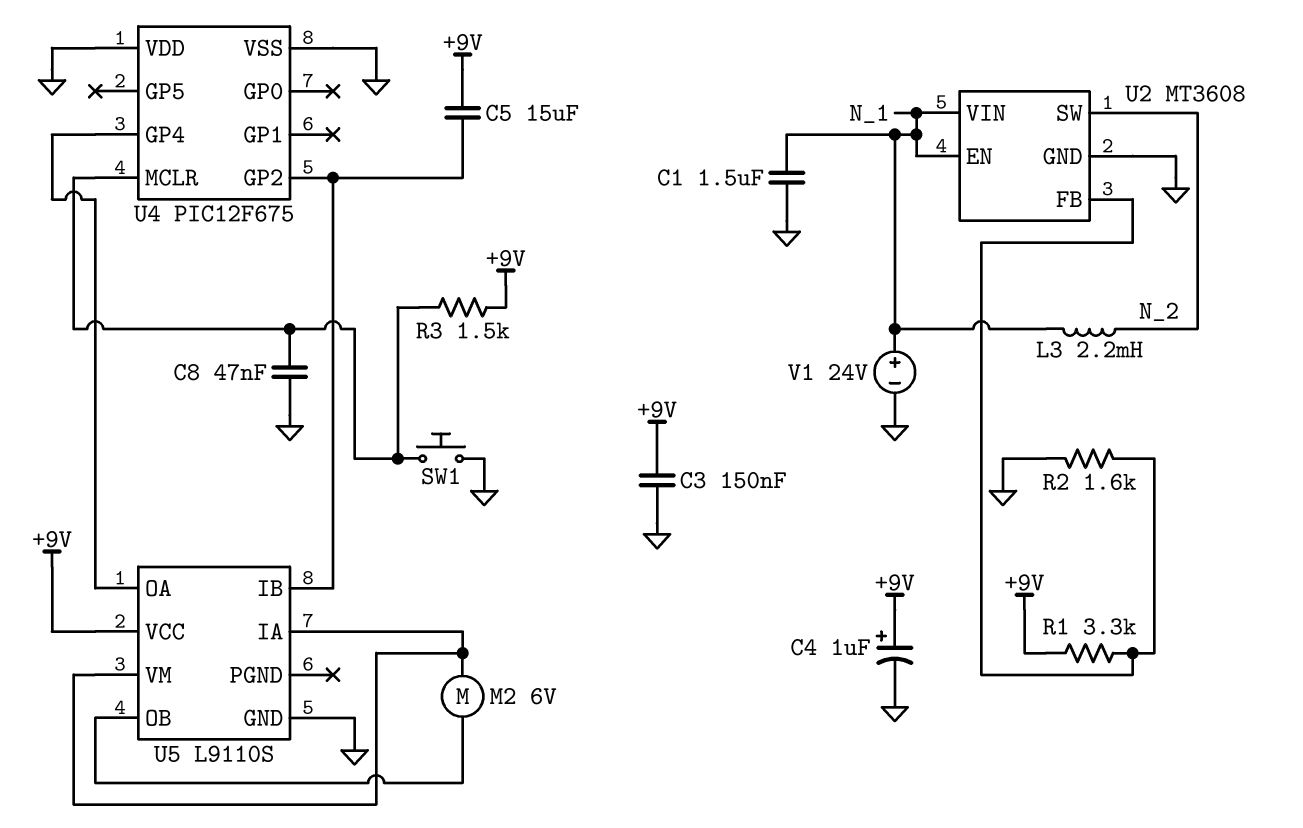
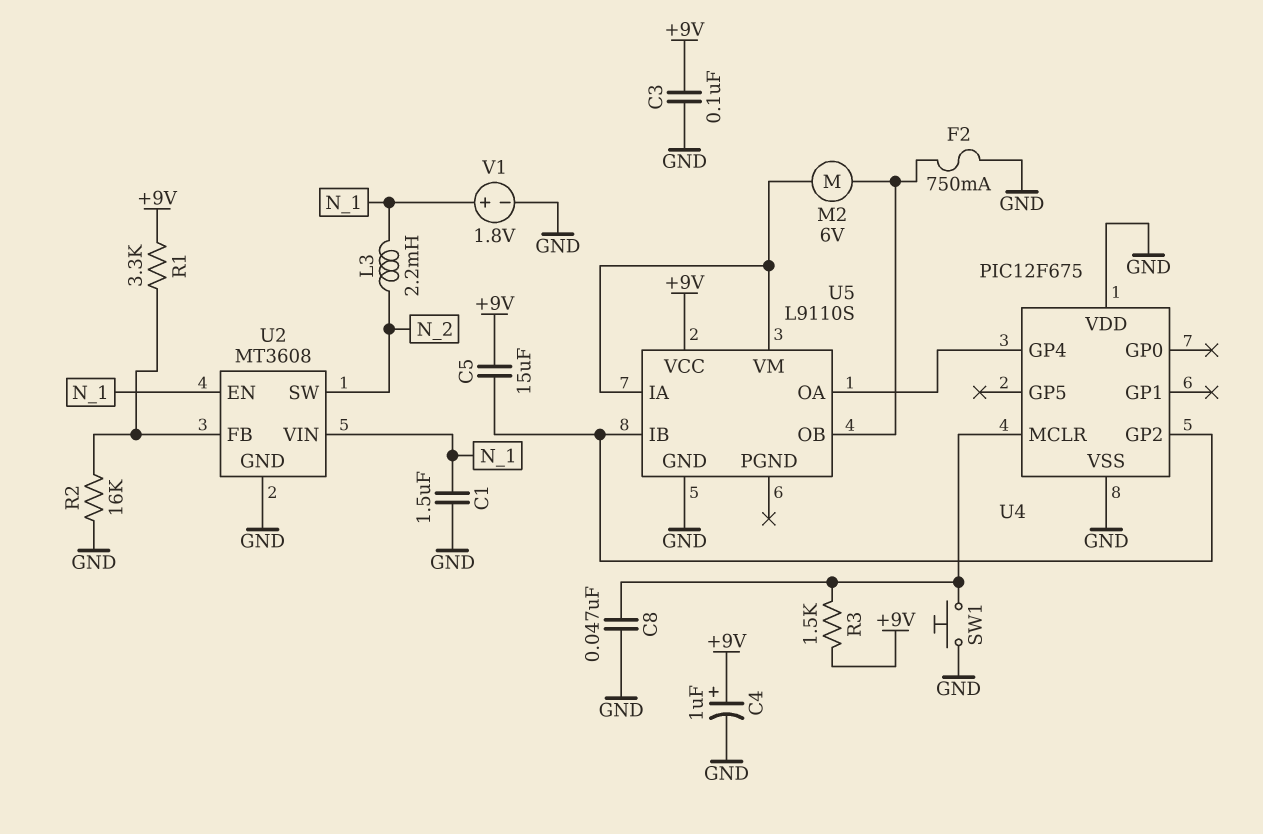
C3: 150nF (+9V, GND) -> 100nF (+9V, GND)
F2: none -> 750mA (GND, U5/OB)
R2: 1.6k (GND, U2/FB) -> 16k (GND, U2/FB)
V1: 24V (plus N_1, minus GND) -> 1.8V (plus N_1, minus GND)

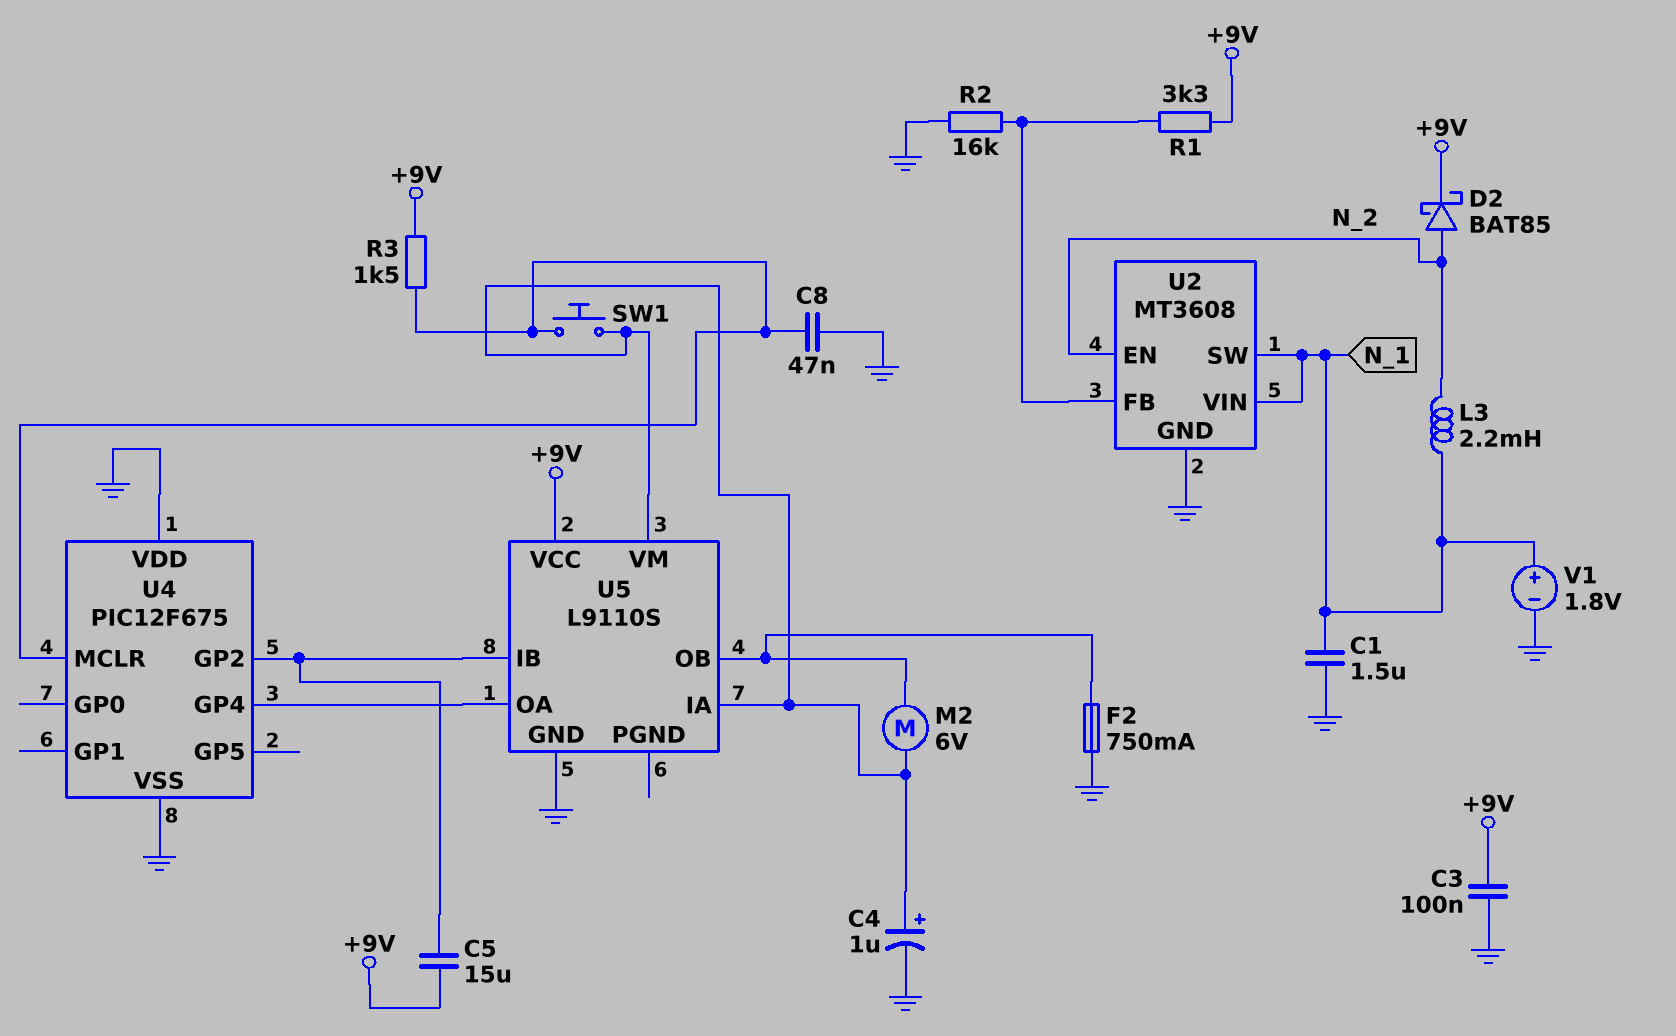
C4: 1uF (plus +9V, minus GND) -> 1uF (plus U5/IA, minus GND)
D2: none -> schottky BAT85 (A N_2, K +9V)
SW1: button (GND, U4/MCLR) -> button (U4/MCLR, U5/IA)
U2 pin EN: N_1 -> N_2
U2 pin SW: N_2 -> N_1

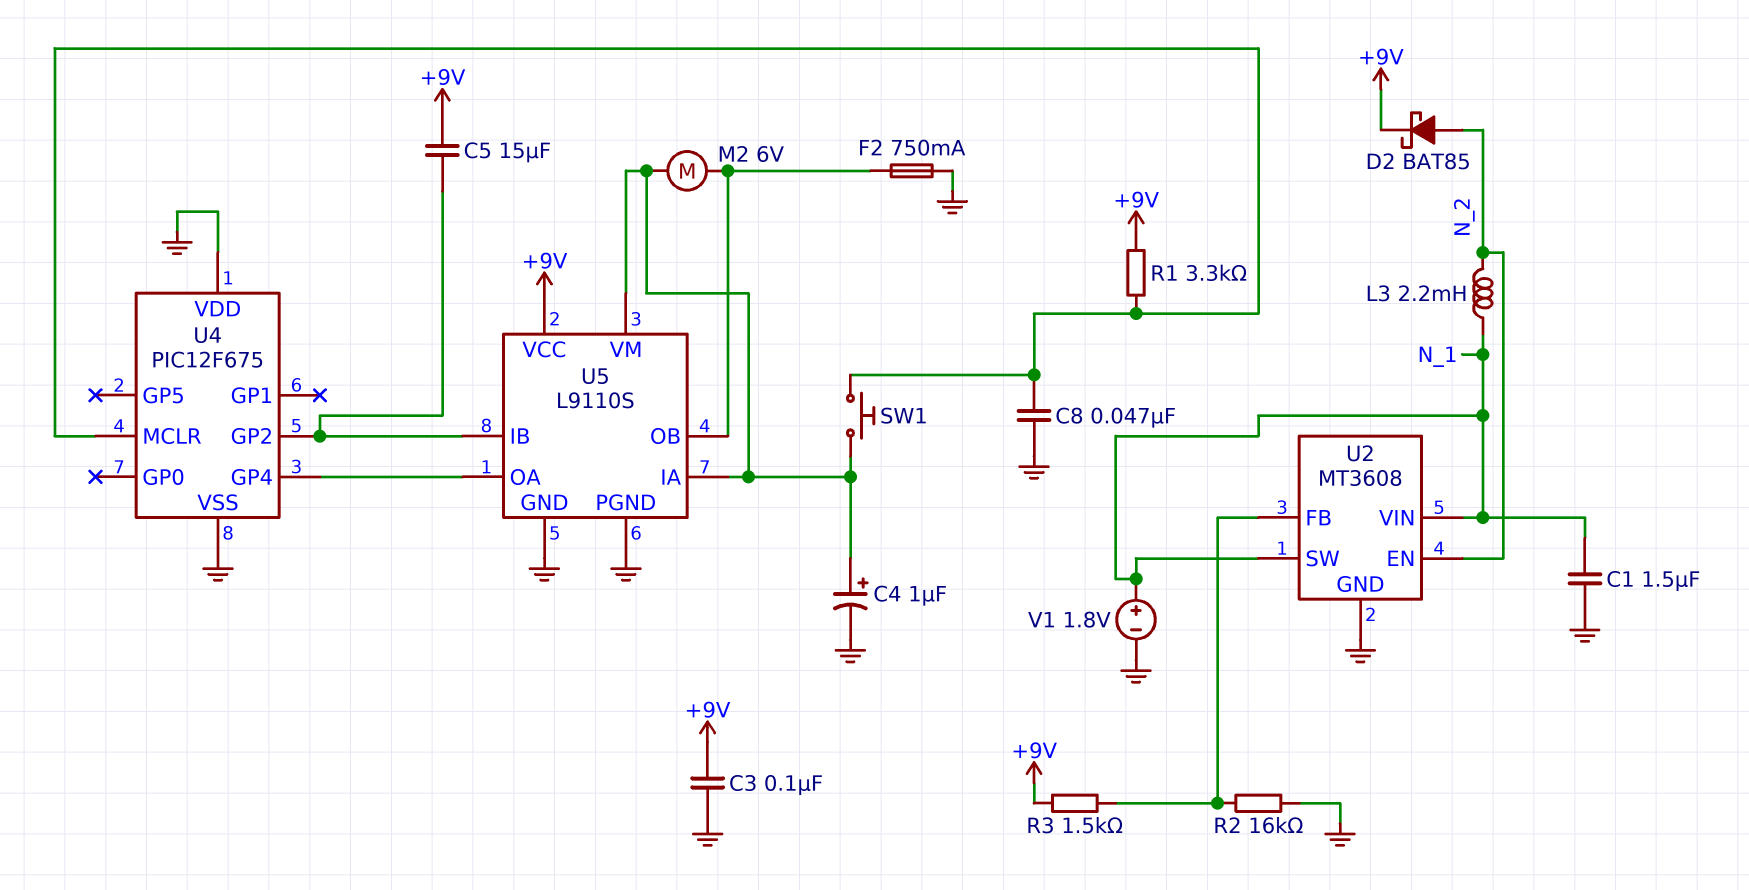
R1: 3.3k (+9V, U2/FB) -> 3.3k (+9V, U4/MCLR)
R3: 1.5k (+9V, U4/MCLR) -> 1.5k (+9V, U2/FB)
U5 pin PGND: none -> GND

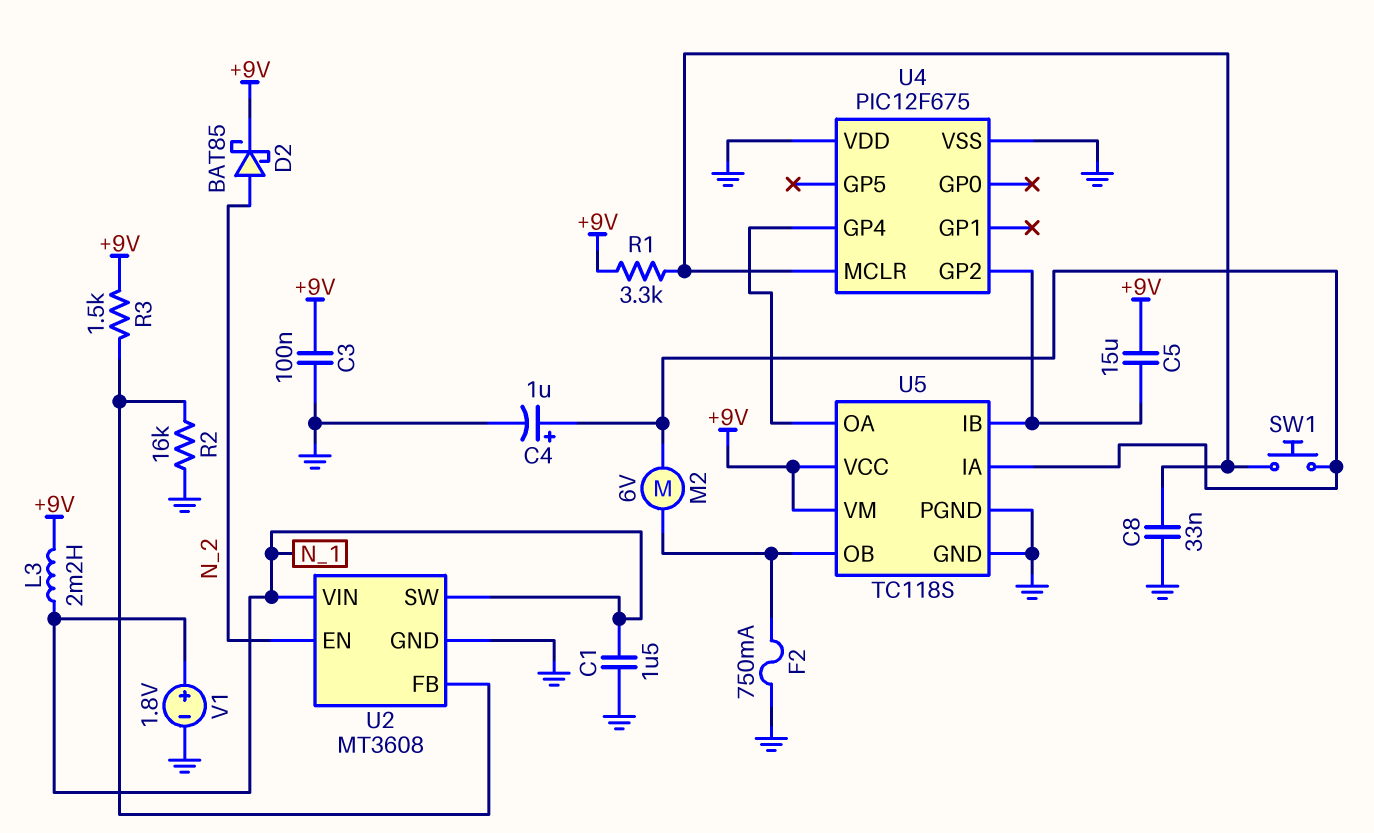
C8: 47nF (GND, U4/MCLR) -> 33nF (GND, U4/MCLR)
L3: 2.2mH (N_1, N_2) -> 2.2mH (+9V, N_1)
U5: L9110S -> TC118S
U5 pin VM: U5/IA -> +9V

